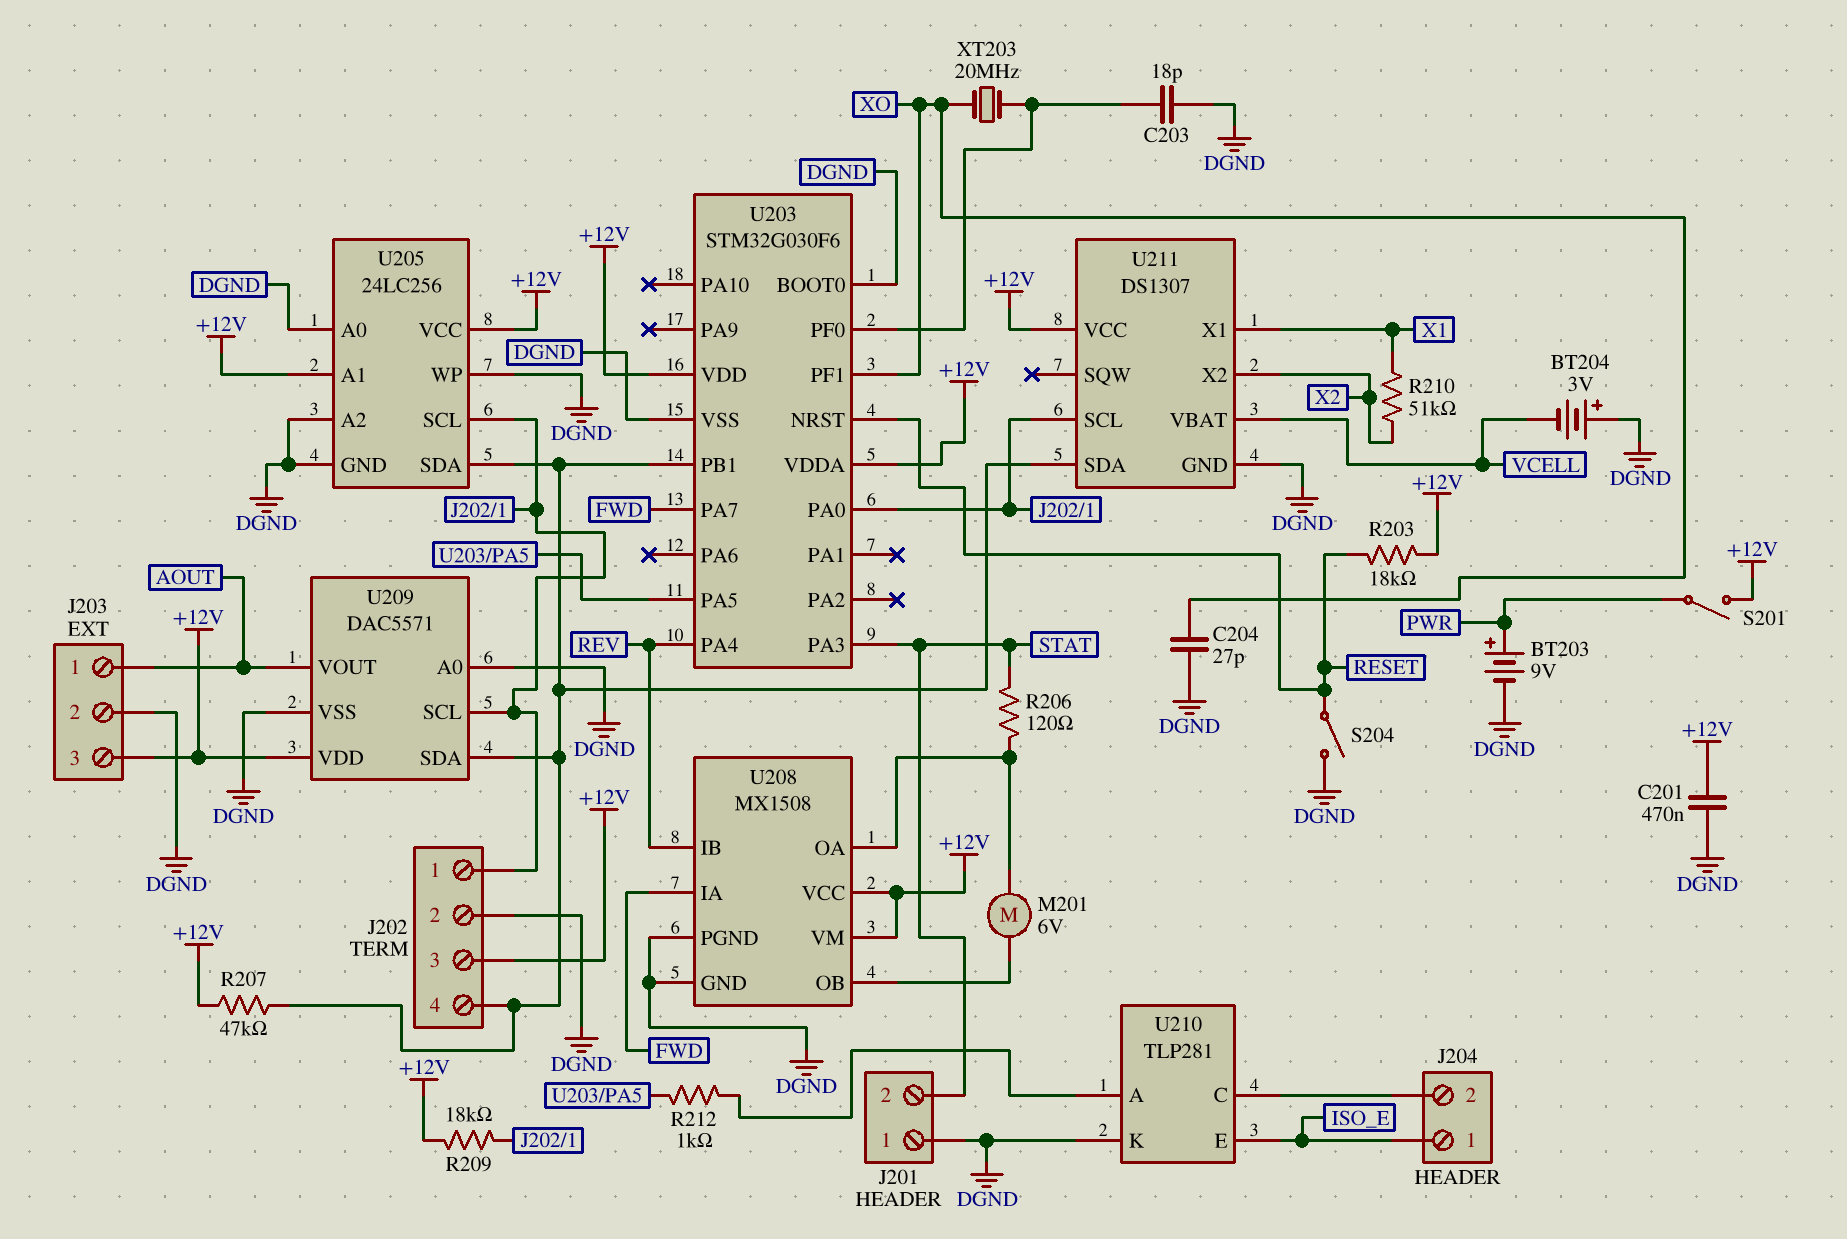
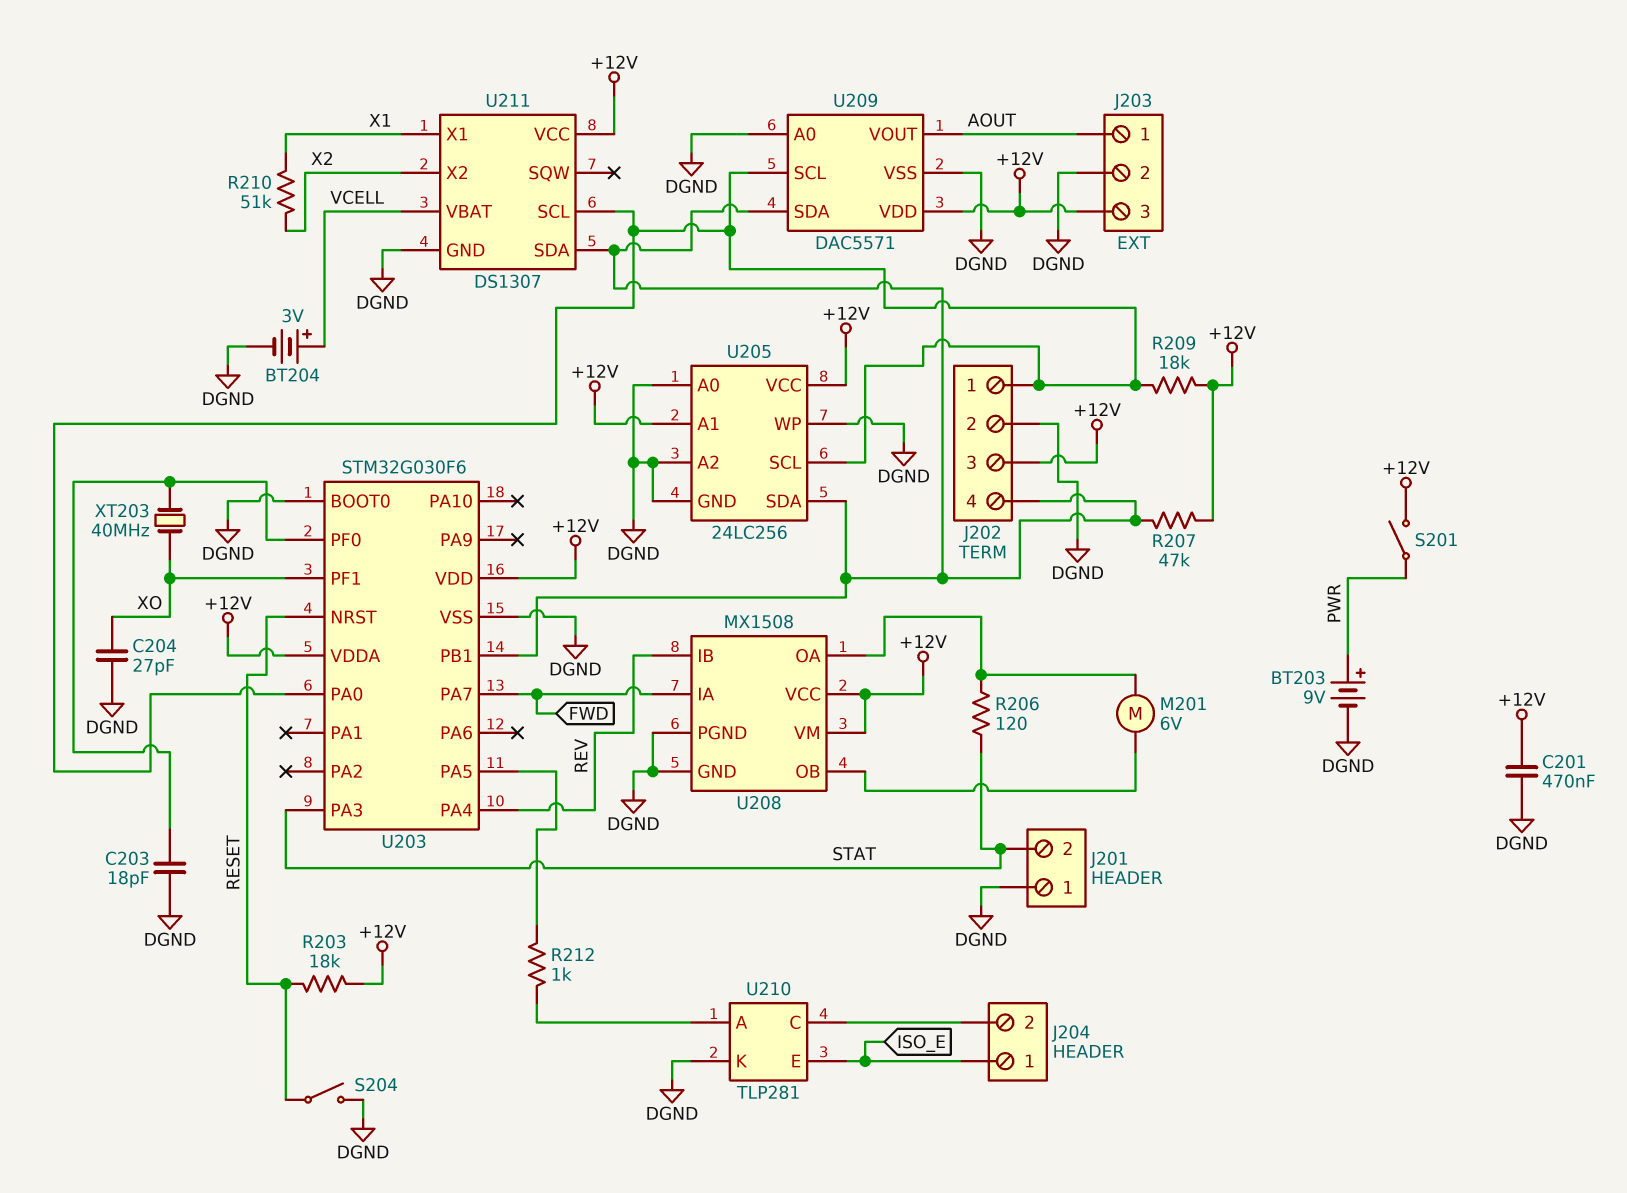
BT204: 3V (plus DGND, minus VCELL) -> 3V (plus VCELL, minus DGND)
XT203: 20MHz (U203/PF0, XO) -> 40MHz (U203/PF0, XO)

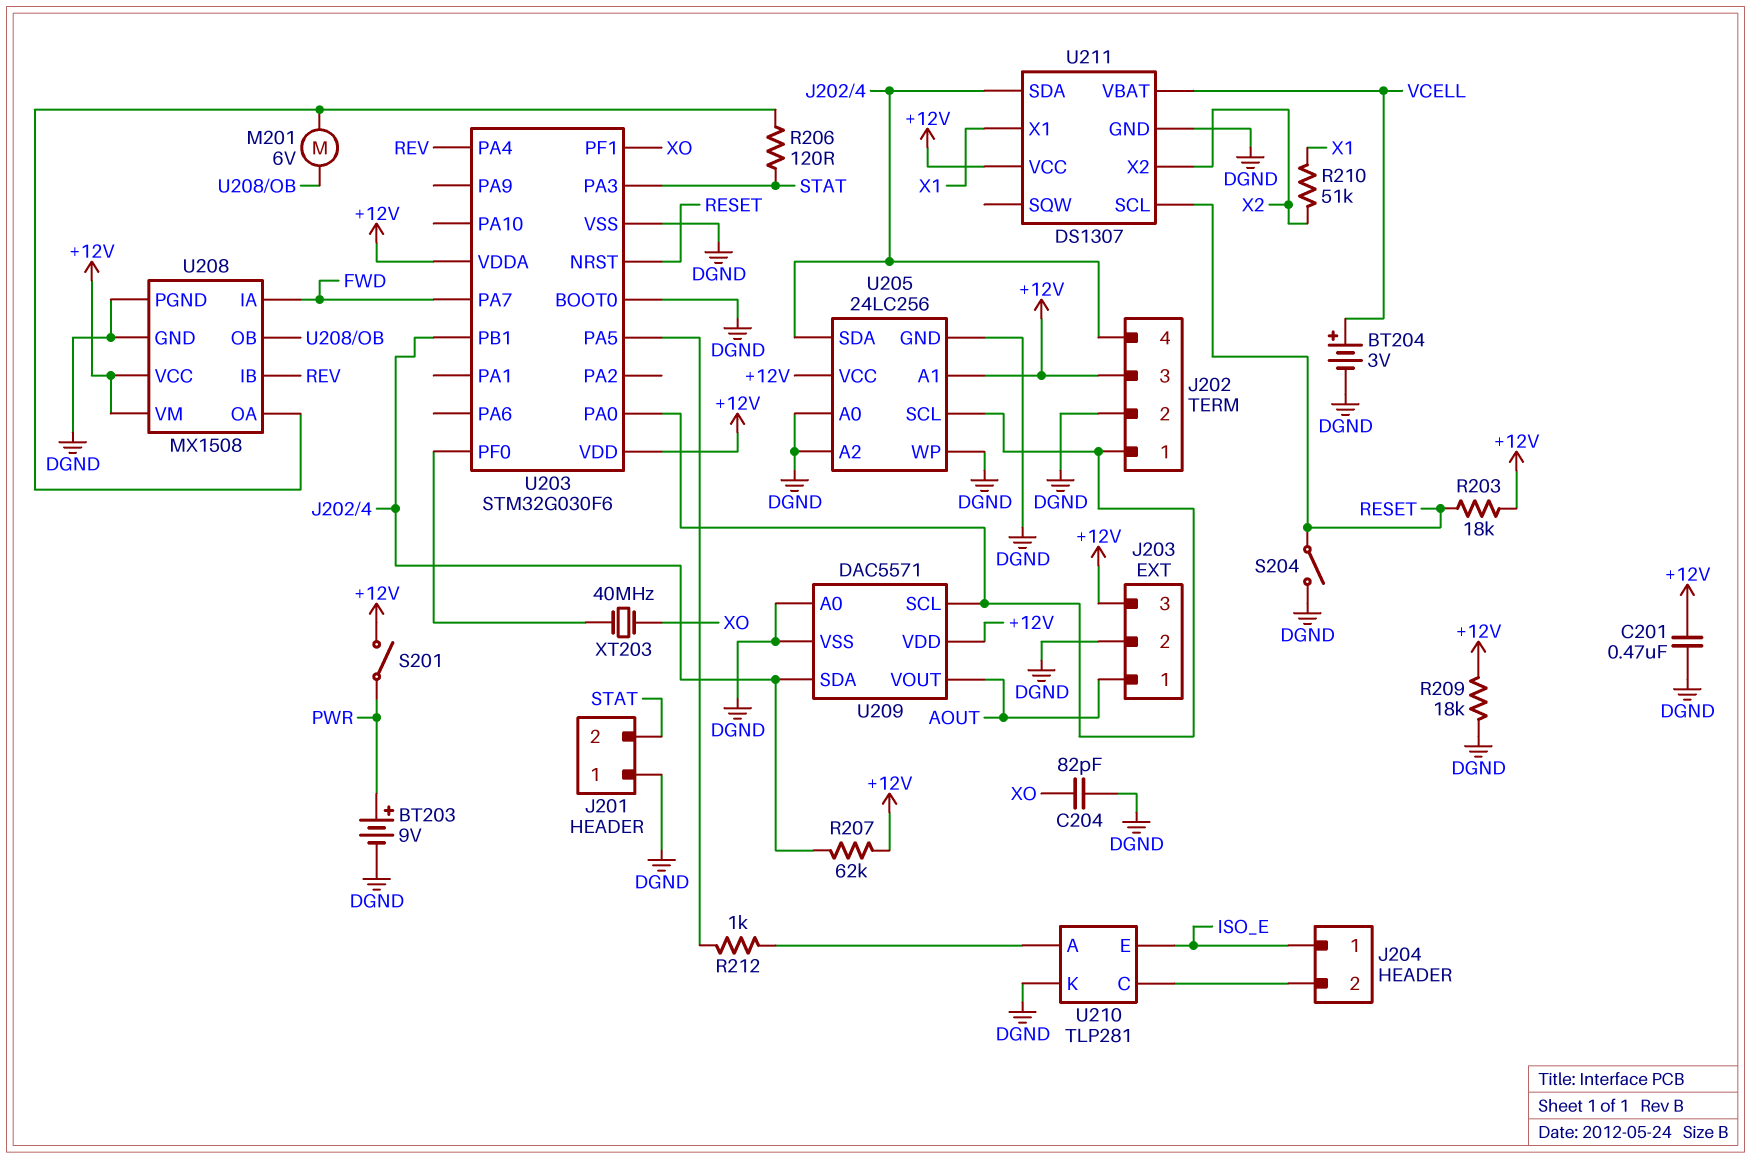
C203: 18pF (DGND, U203/PF0) -> none
C204: 27pF (DGND, XO) -> 82pF (DGND, XO)
R207: 47k (+12V, J202/4) -> 62k (+12V, J202/4)
R209: 18k (+12V, J202/1) -> 18k (+12V, DGND)
U211 pin SCL: J202/1 -> RESET

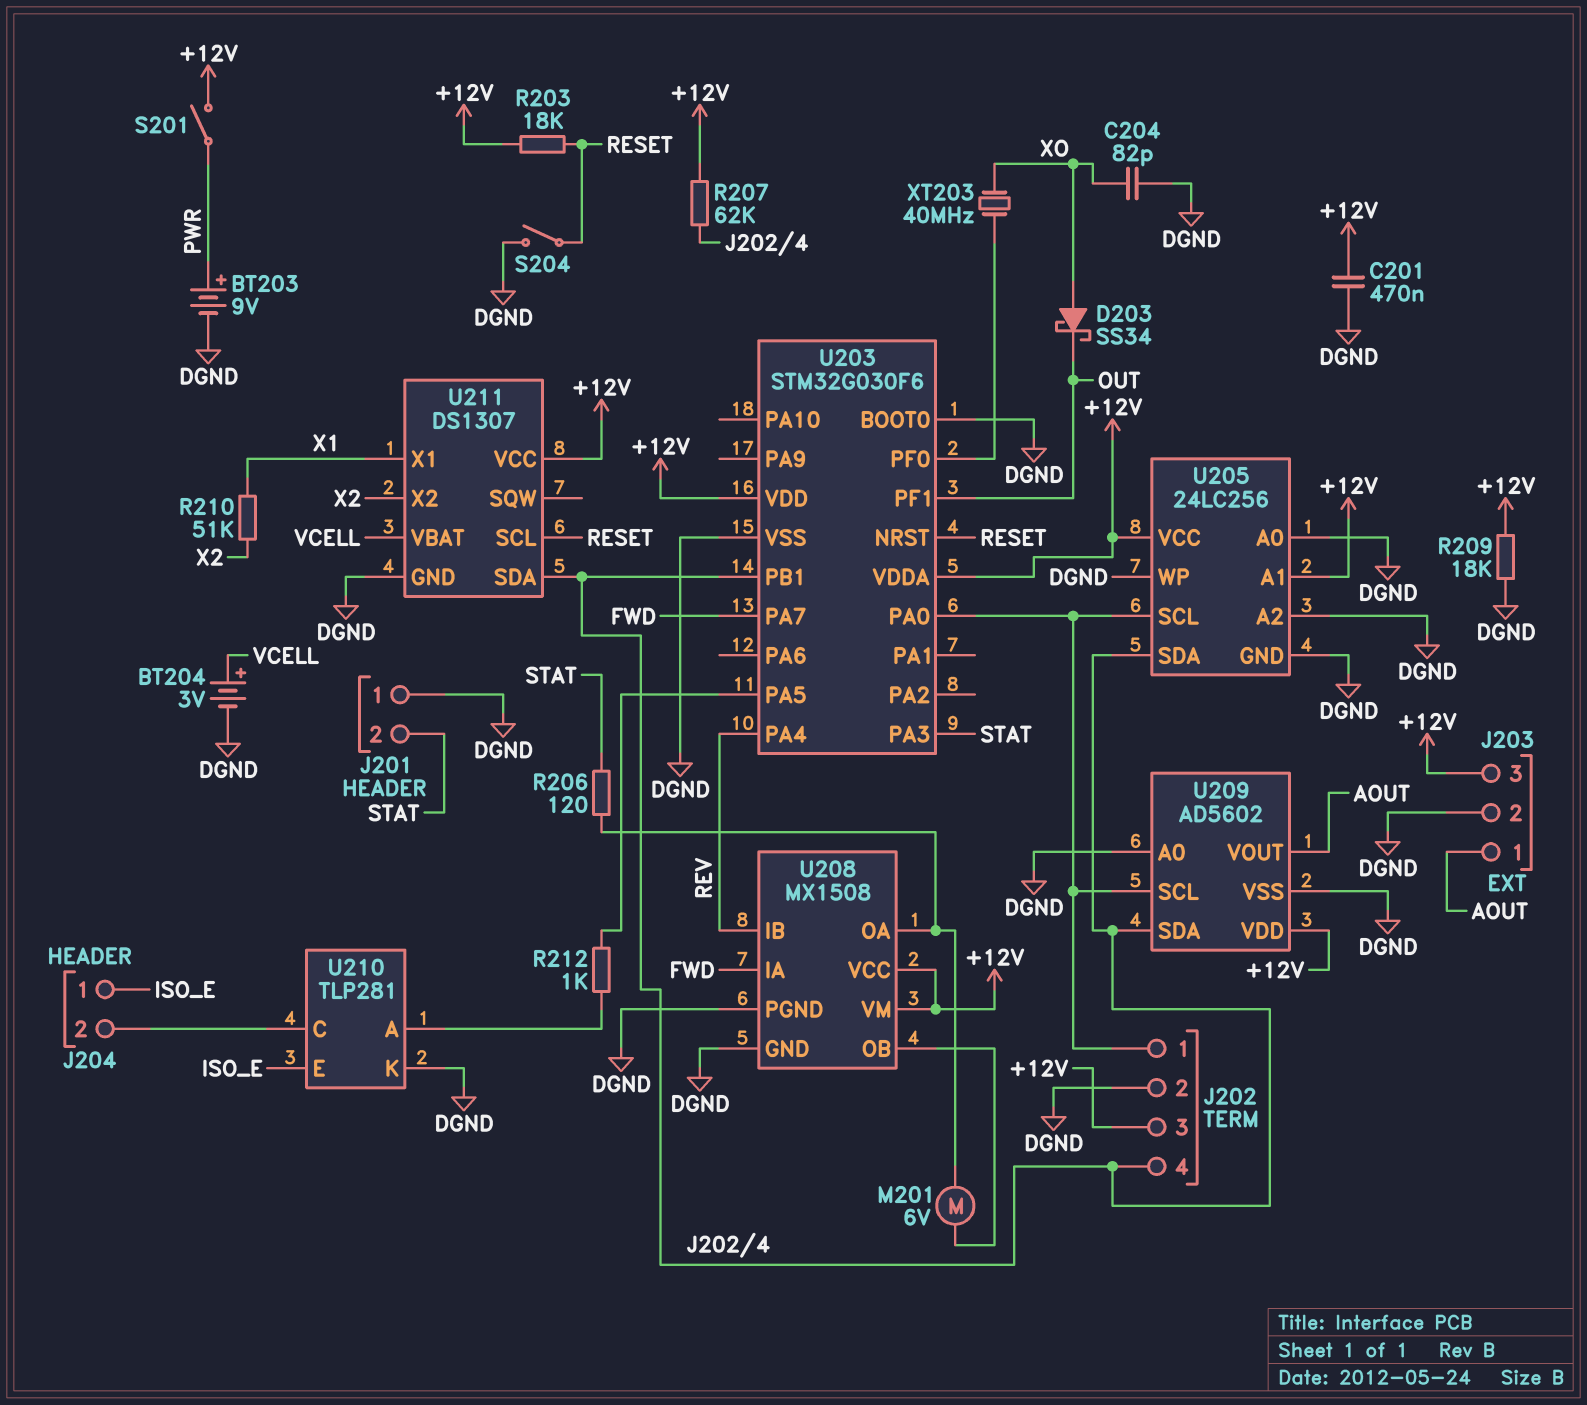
D203: none -> schottky SS34 (A XO, K OUT)
U203 pin PF1: XO -> OUT
U209: DAC5571 -> AD5602

